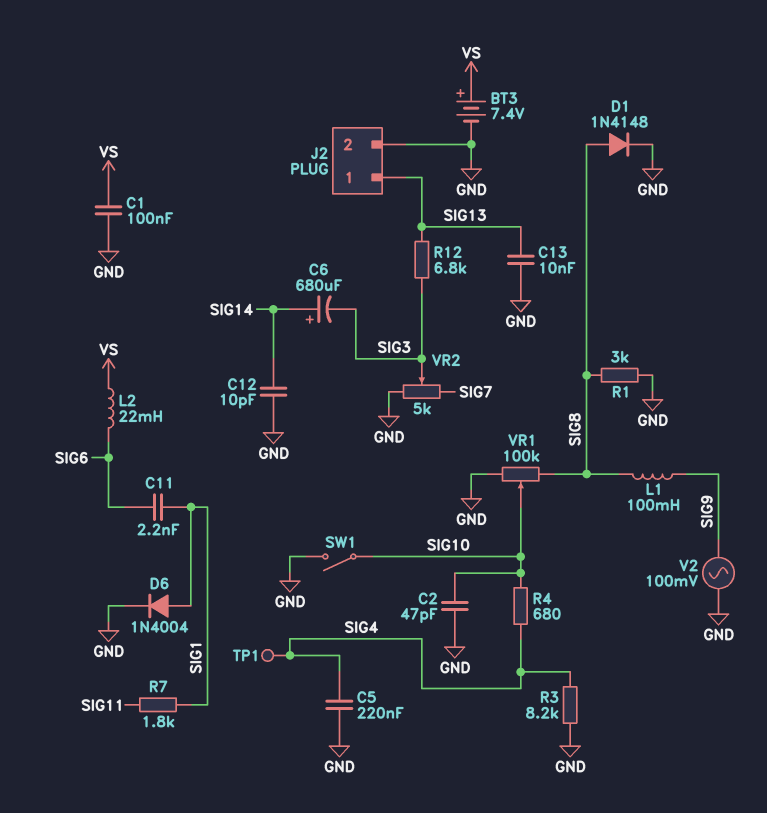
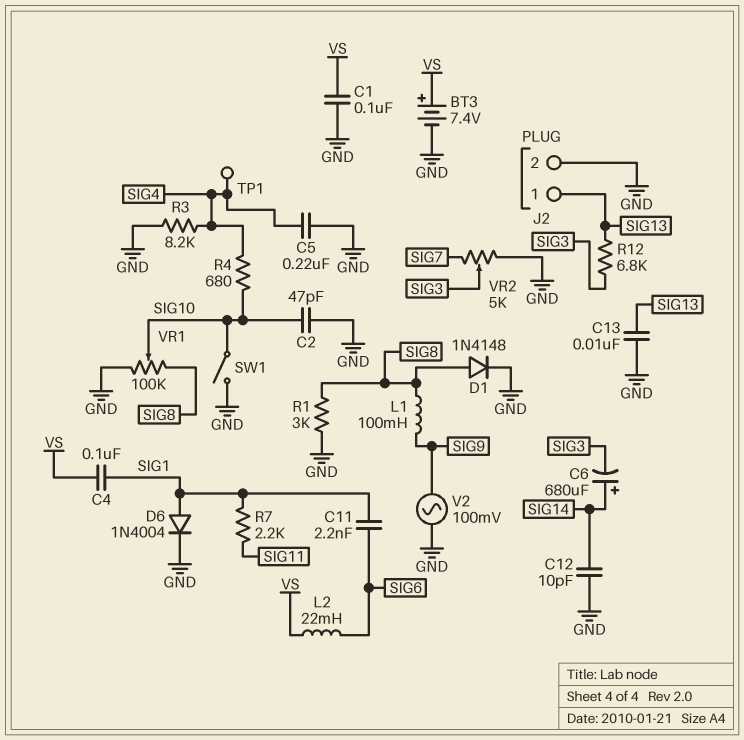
C4: none -> 100nF (SIG1, VS)
R7: 1.8k (SIG1, SIG11) -> 2.2k (SIG1, SIG11)

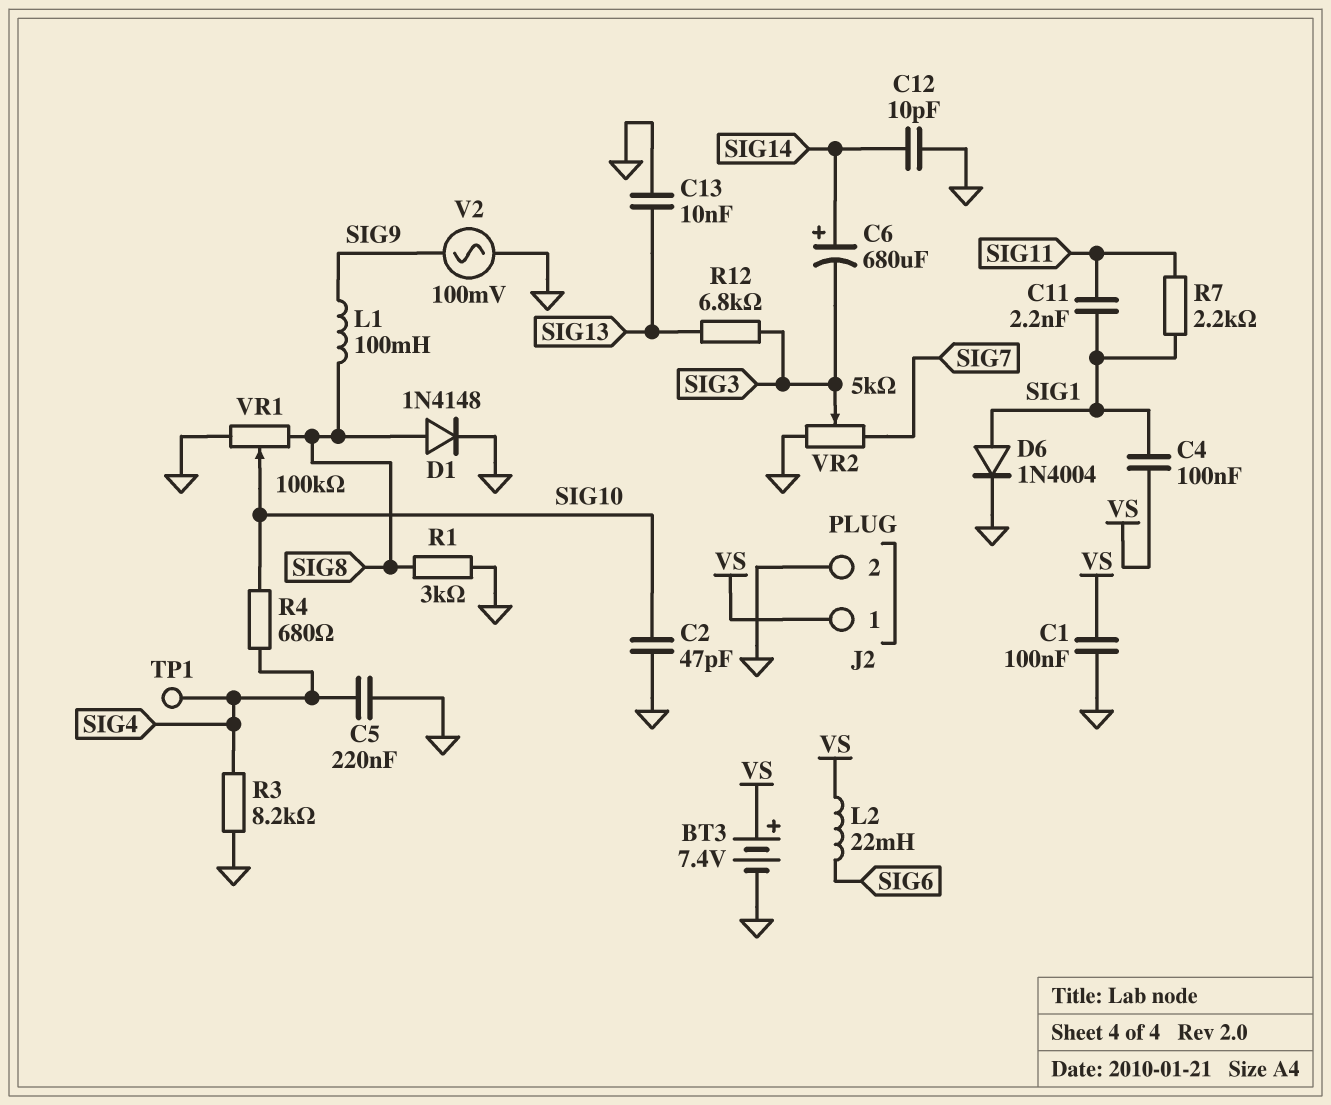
C11: 2.2nF (SIG1, SIG6) -> 2.2nF (SIG1, SIG11)
J2 pin 1: SIG13 -> VS
SW1: switch (GND, SIG10) -> none

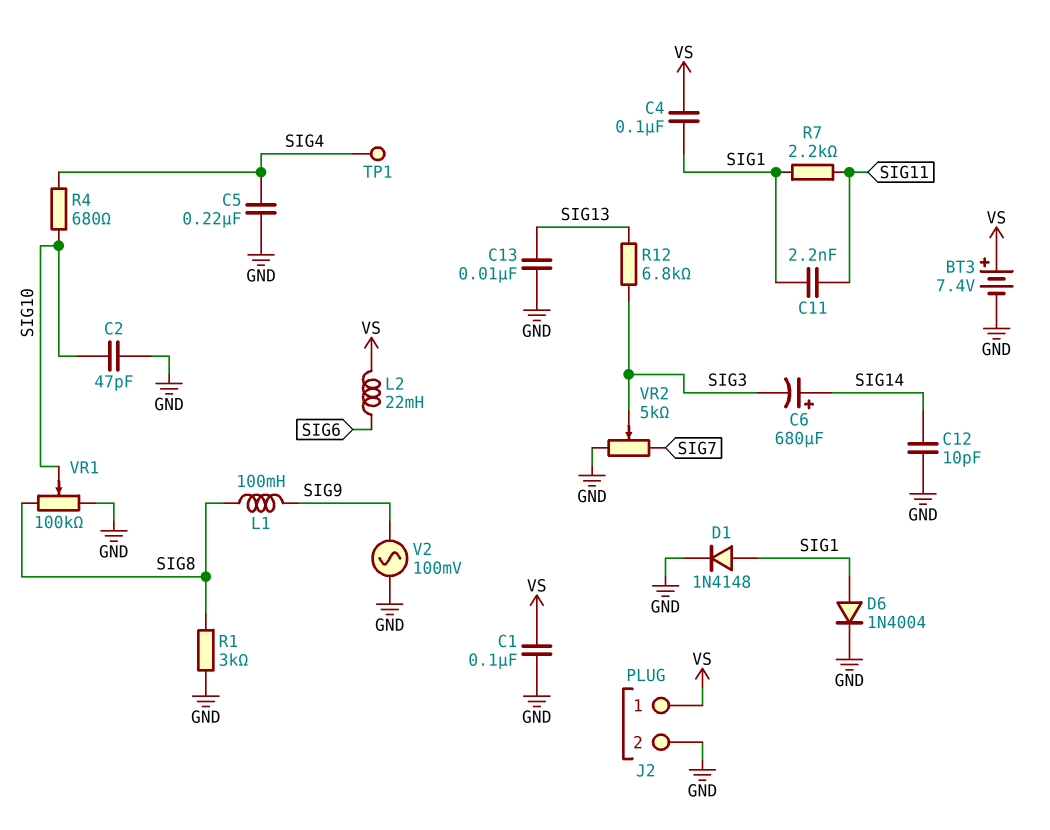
D1: diode 1N4148 (A SIG8, K GND) -> diode 1N4148 (A SIG1, K GND)
R3: 8.2k (GND, SIG4) -> none

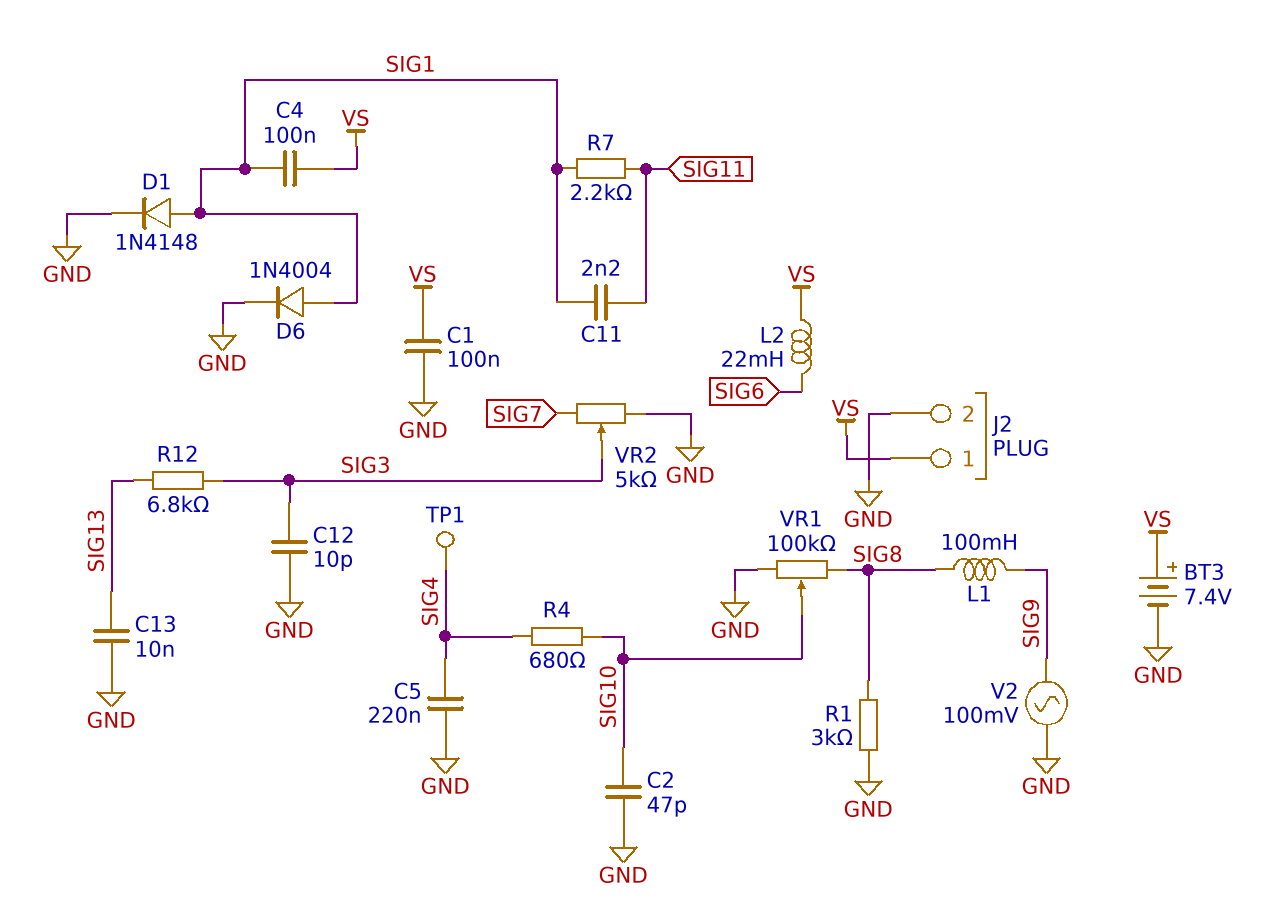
C6: 680uF (plus SIG14, minus SIG3) -> none
C12: 10pF (GND, SIG14) -> 10pF (GND, SIG3)

